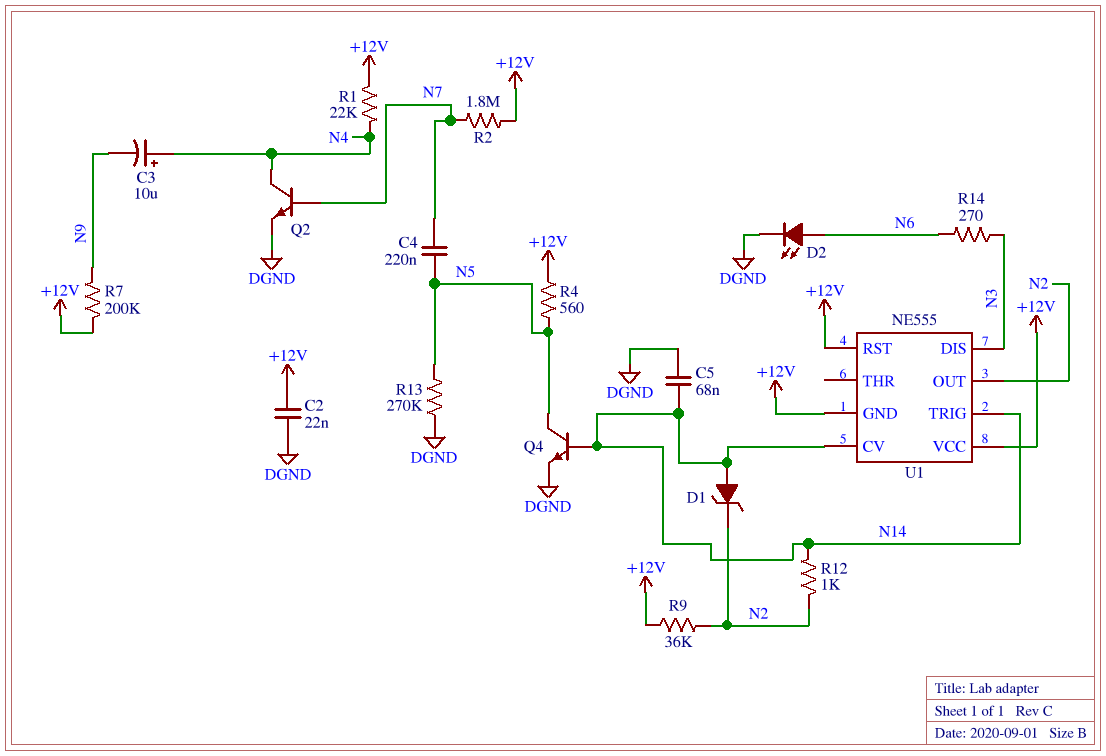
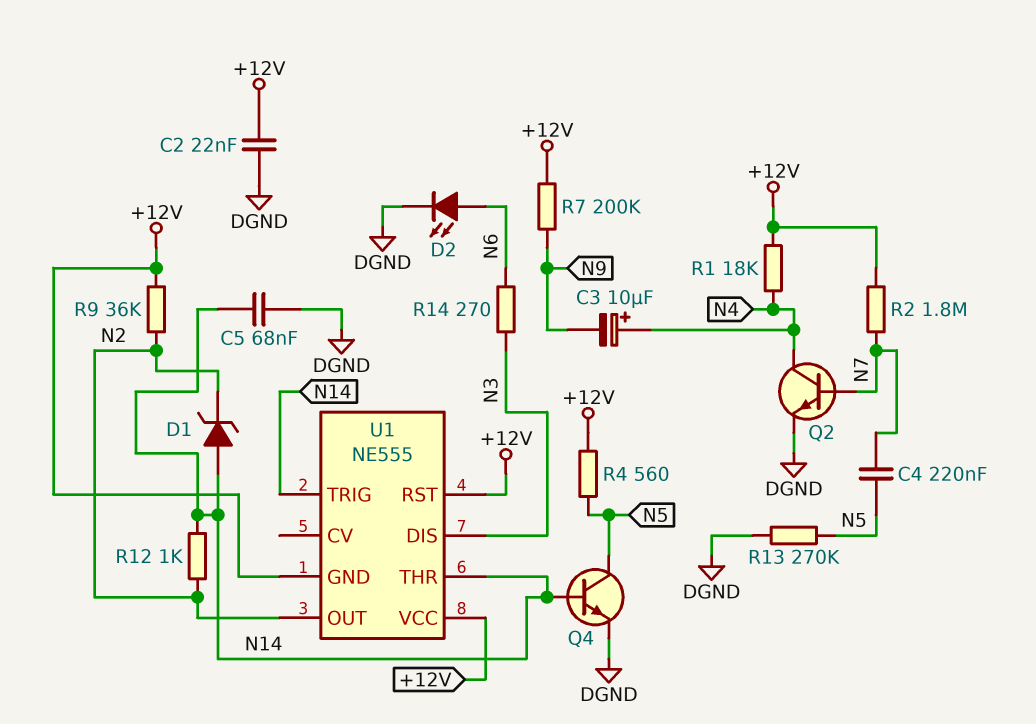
R1: 22k (+12V, N4) -> 18k (+12V, N4)
U1 pin CV: N14 -> none
U1 pin THR: none -> N14

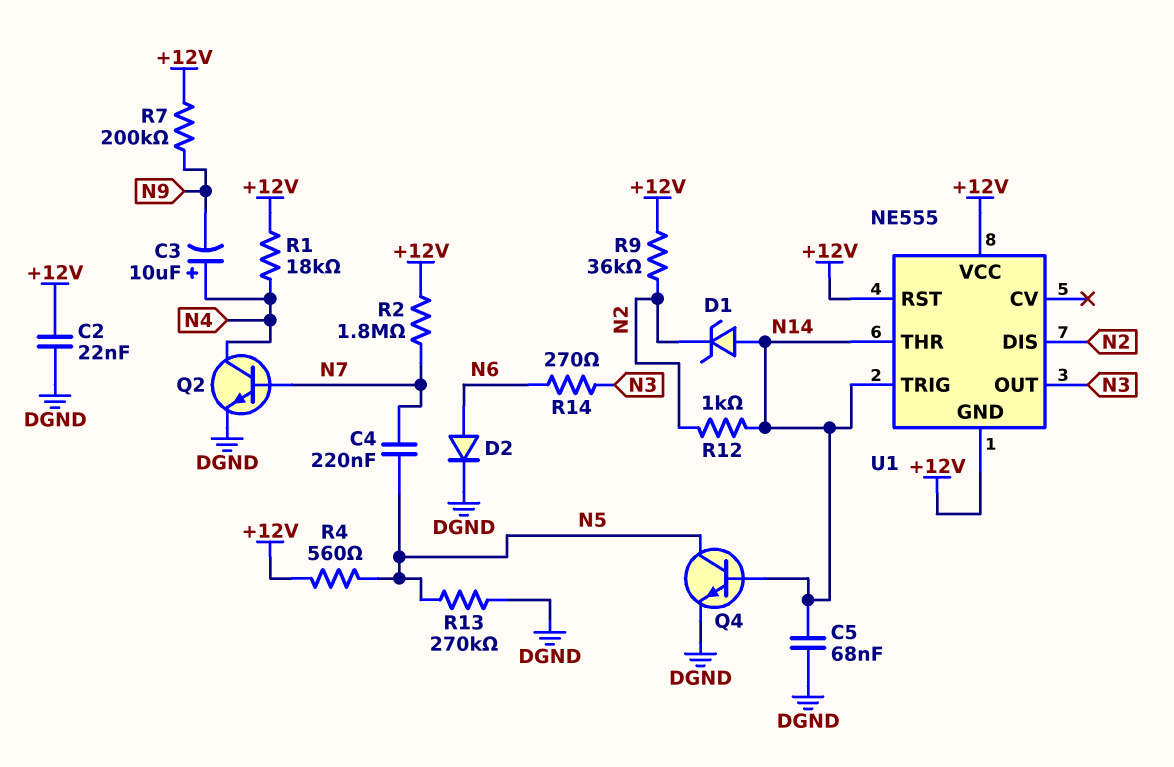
D2: LED (A N6, K DGND) -> diode (A N6, K DGND)
U1 pin DIS: N3 -> N2
U1 pin OUT: N2 -> N3

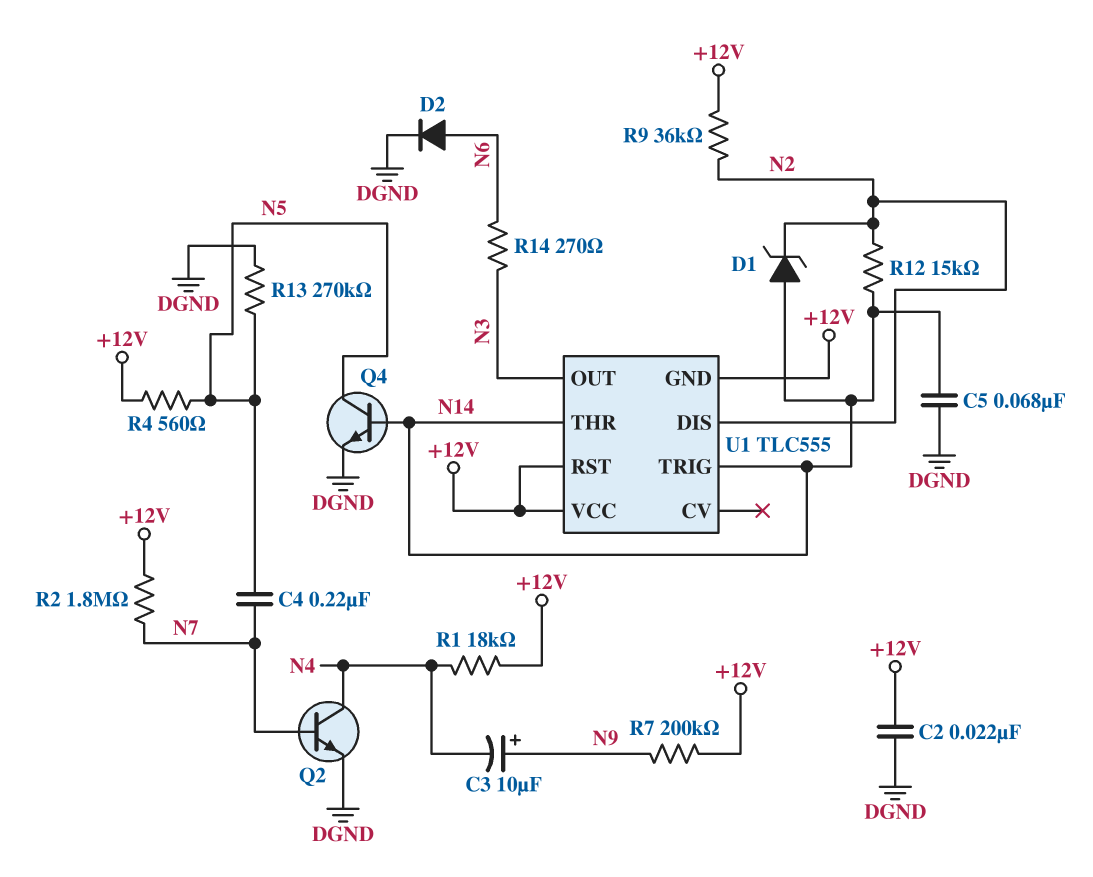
C3: 10uF (plus N4, minus N9) -> 10uF (plus N9, minus N4)
R12: 1k (N2, N14) -> 15k (N2, N14)
U1: NE555 -> TLC555

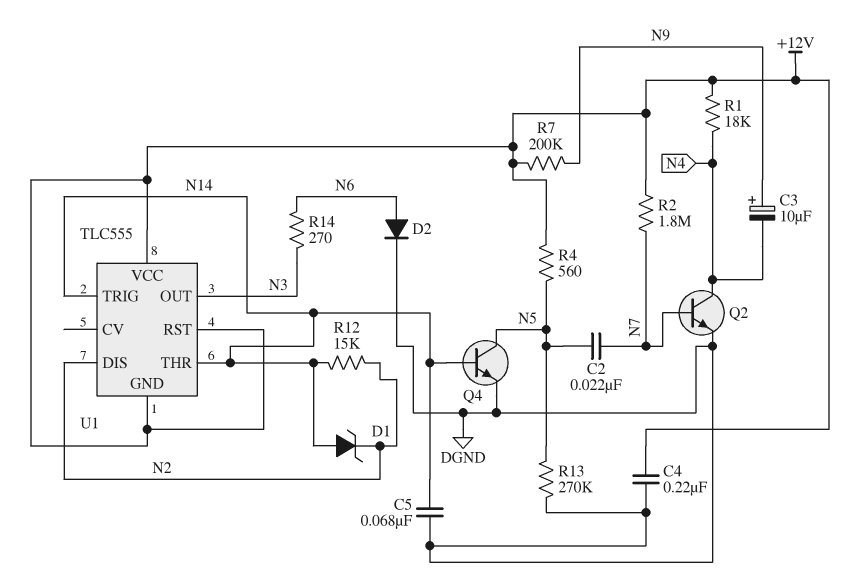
C2: 22nF (+12V, DGND) -> 22nF (N5, N7)
C4: 220nF (N5, N7) -> 220nF (+12V, DGND)
R9: 36k (+12V, N2) -> none

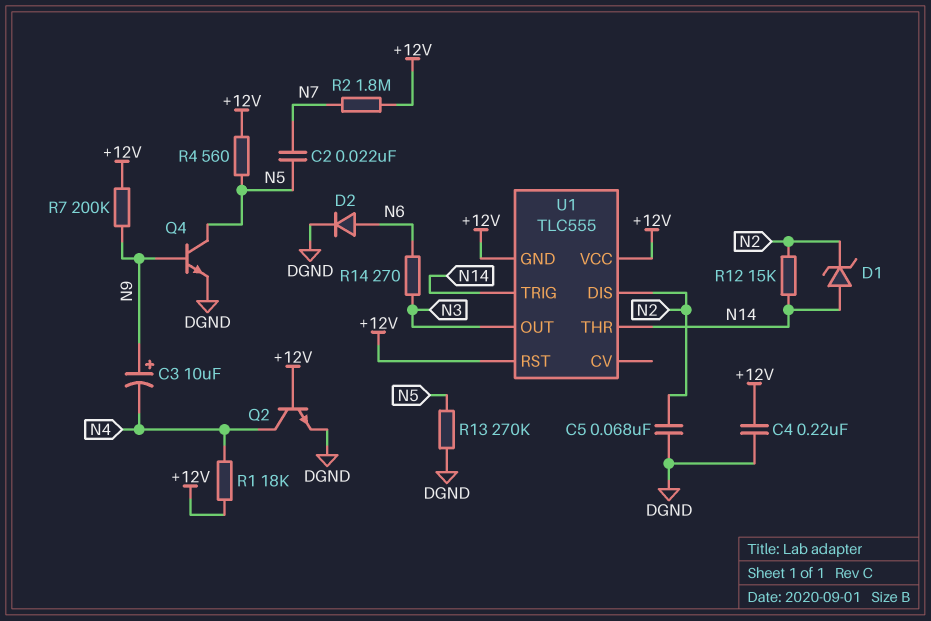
C5: 68nF (DGND, N14) -> 68nF (DGND, N2)
Q2: NPN (B N7, C N4, E DGND) -> NPN (B +12V, C N4, E DGND)
Q4: NPN (B N14, C N5, E DGND) -> NPN (B N9, C N5, E DGND)

